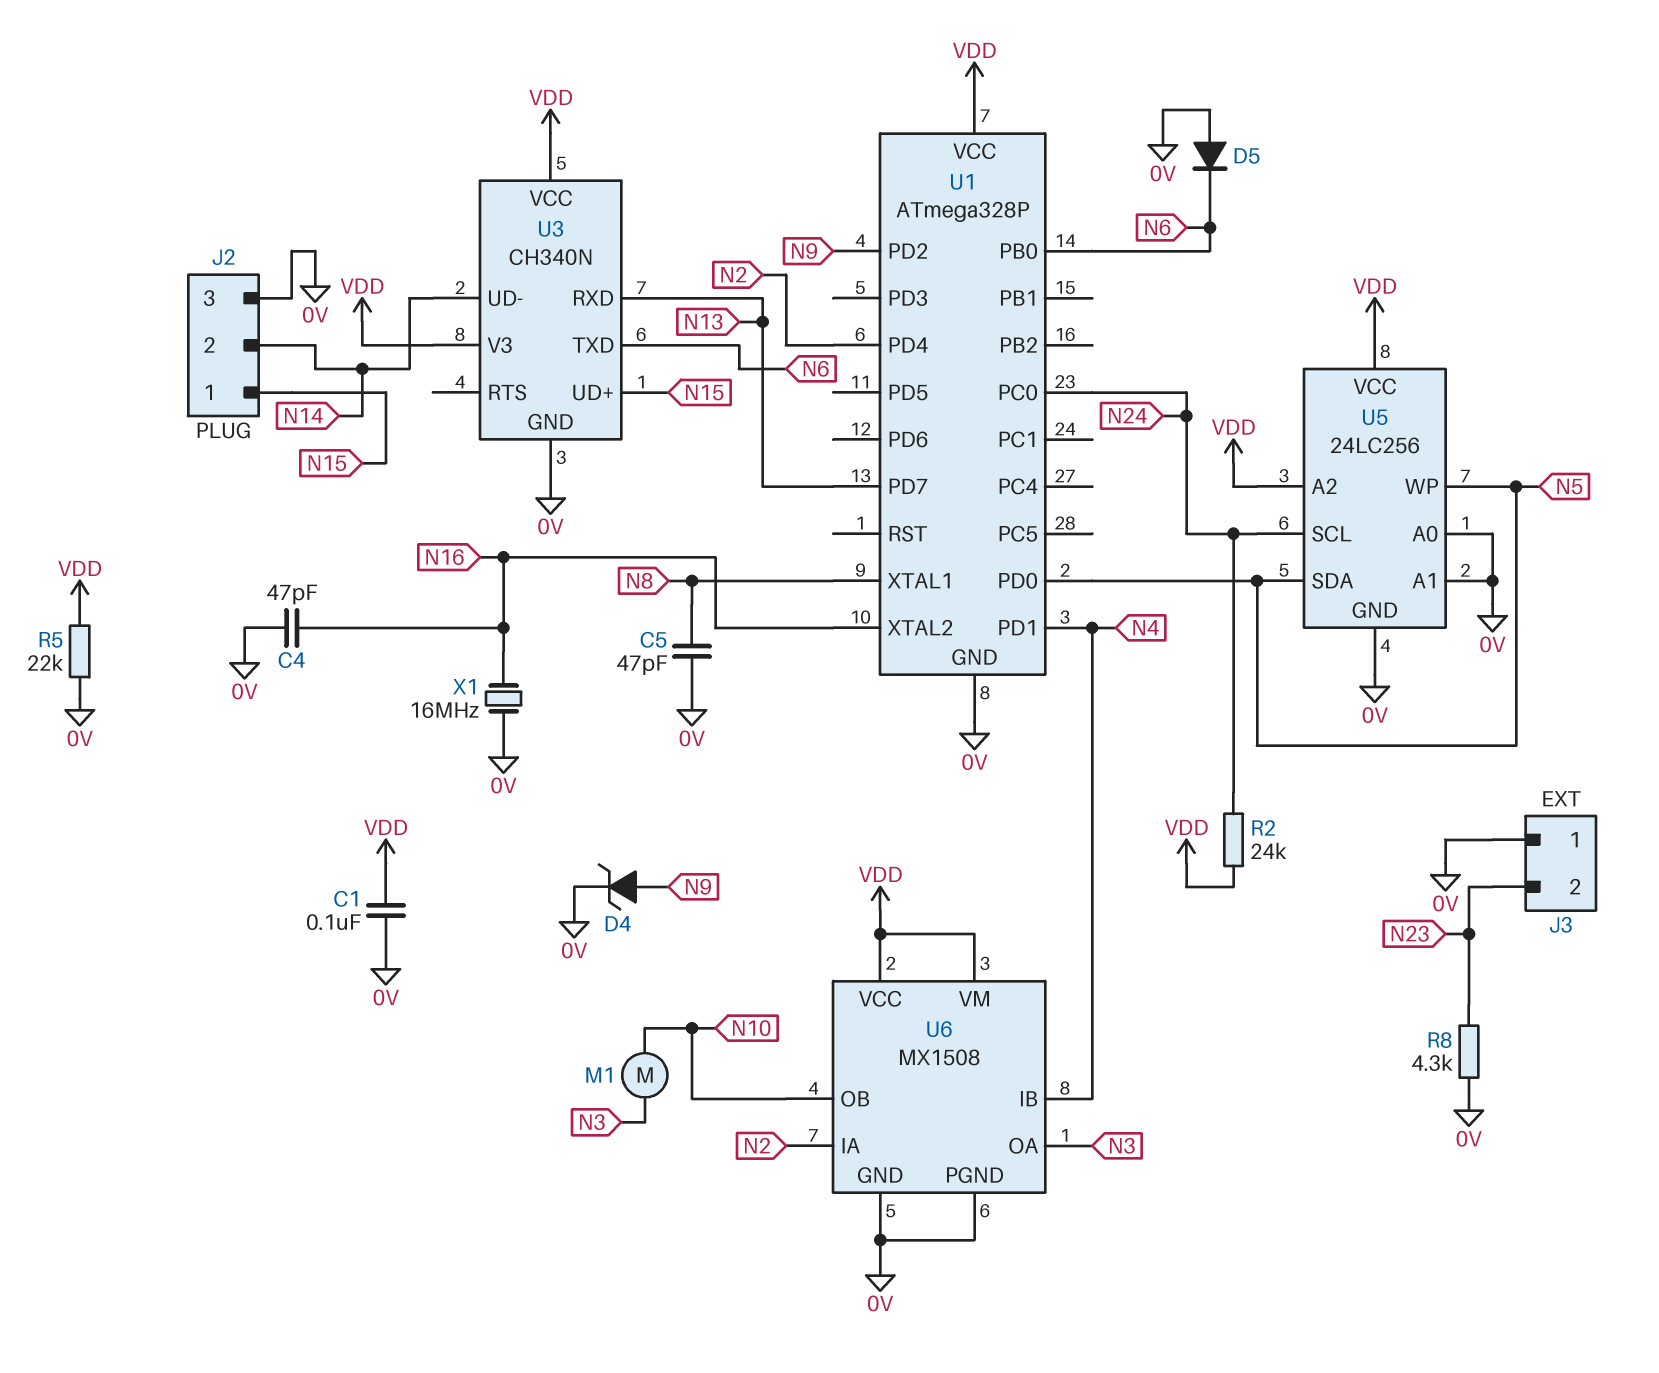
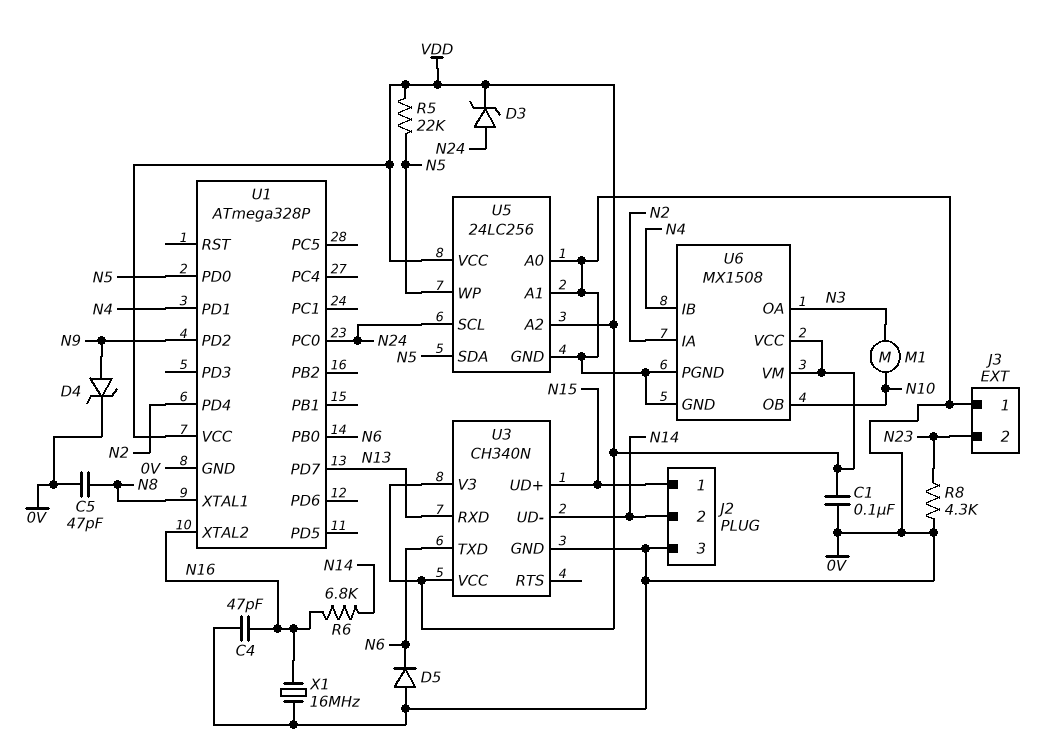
D3: none -> zener (A N24, K VDD)
R2: 24k (N24, VDD) -> none
R5: 22k (0V, VDD) -> 22k (N5, VDD)
R6: none -> 6.8k (N14, N16)

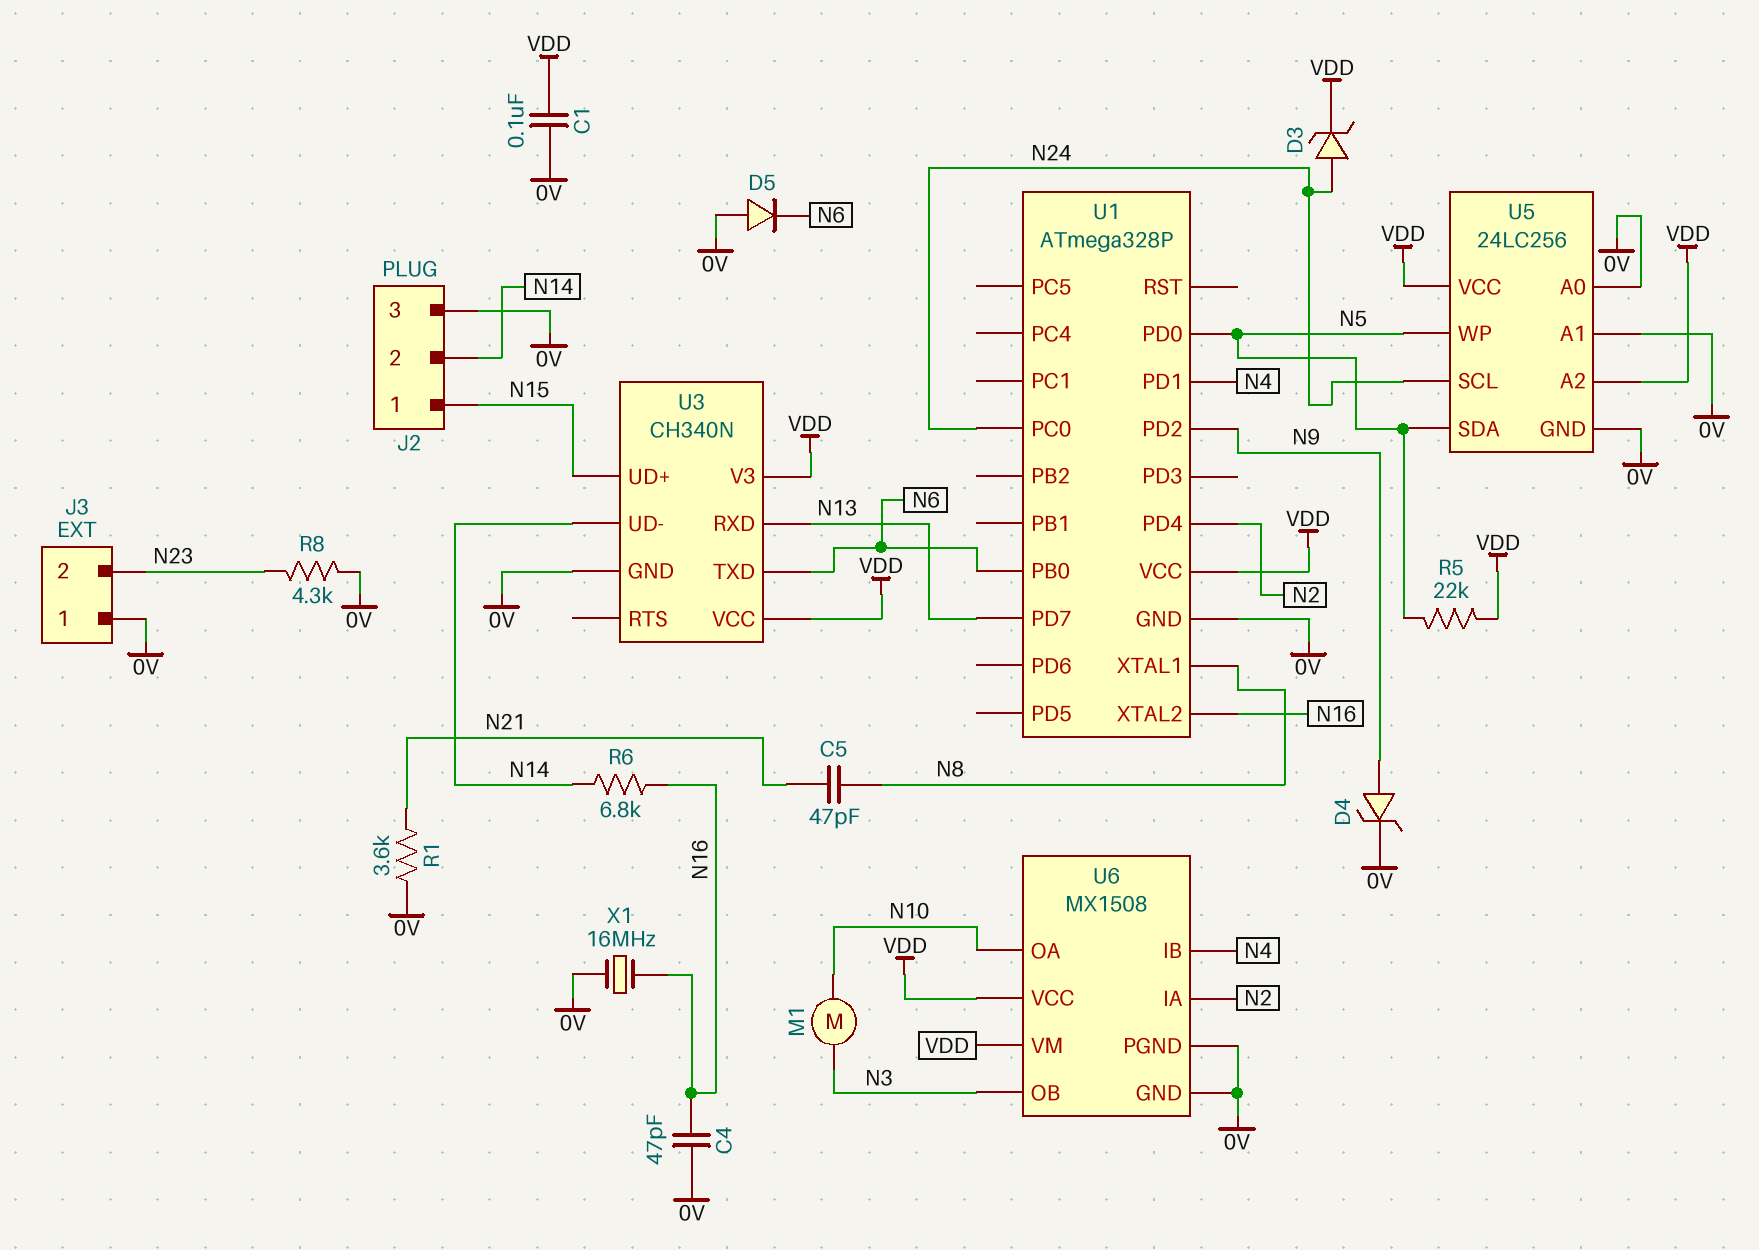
C5: 47pF (0V, N8) -> 47pF (N8, N21)
R1: none -> 3.6k (0V, N21)
U6 pin OA: N3 -> N10
U6 pin OB: N10 -> N3

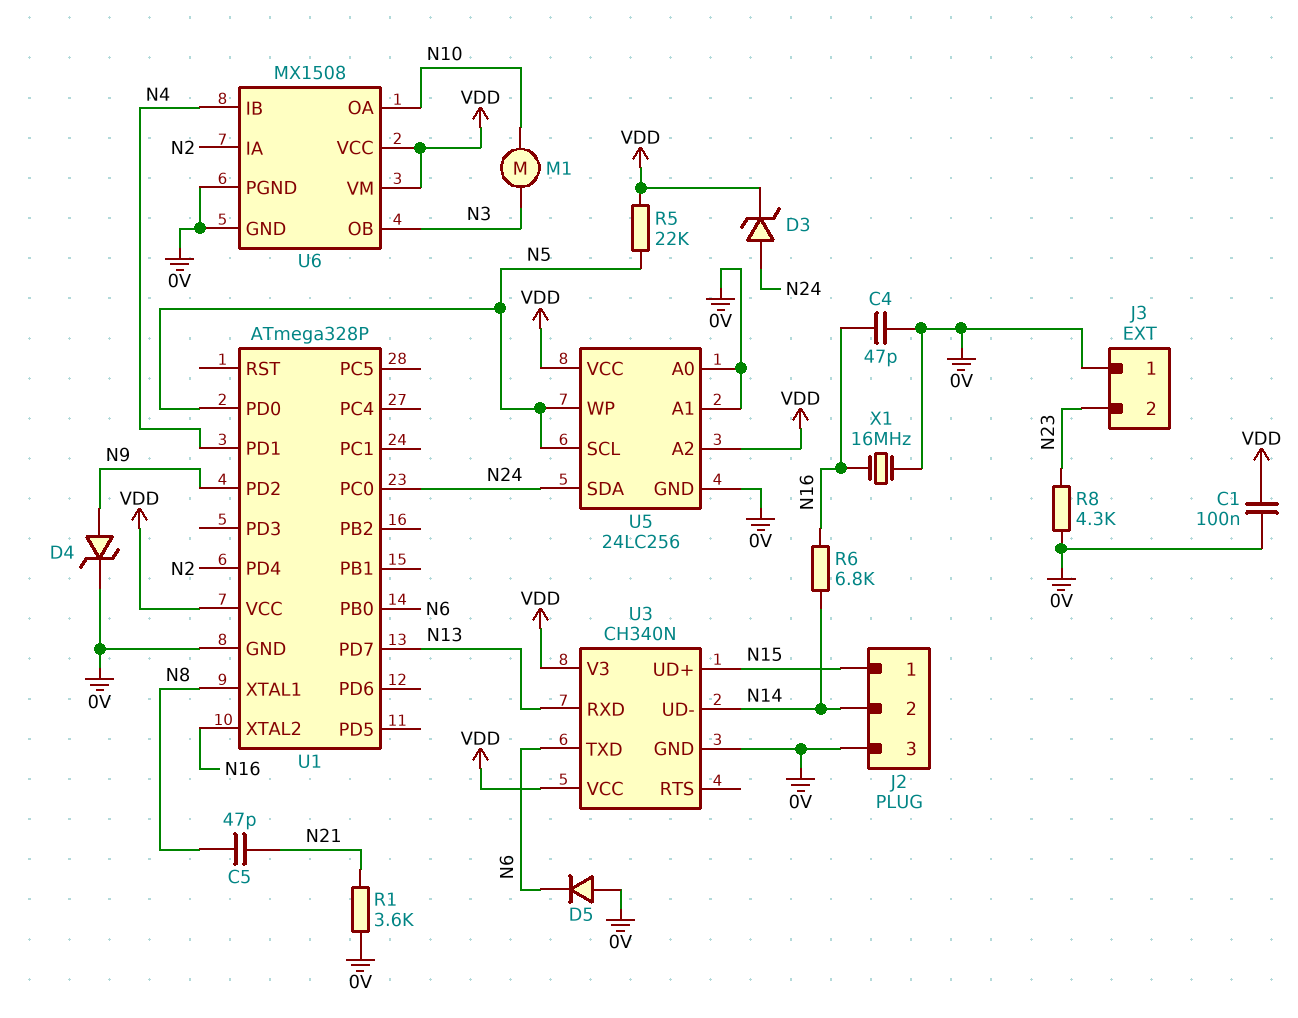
U5 pin SCL: N24 -> N5
U5 pin SDA: N5 -> N24

